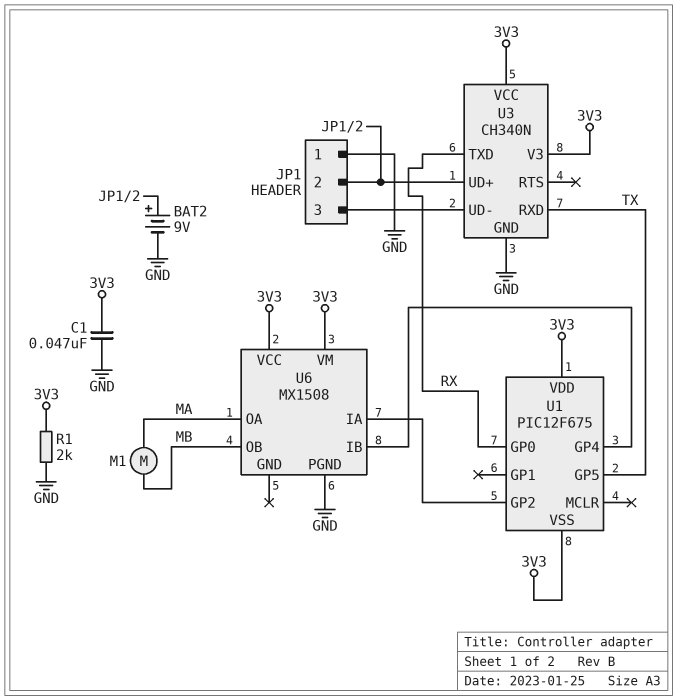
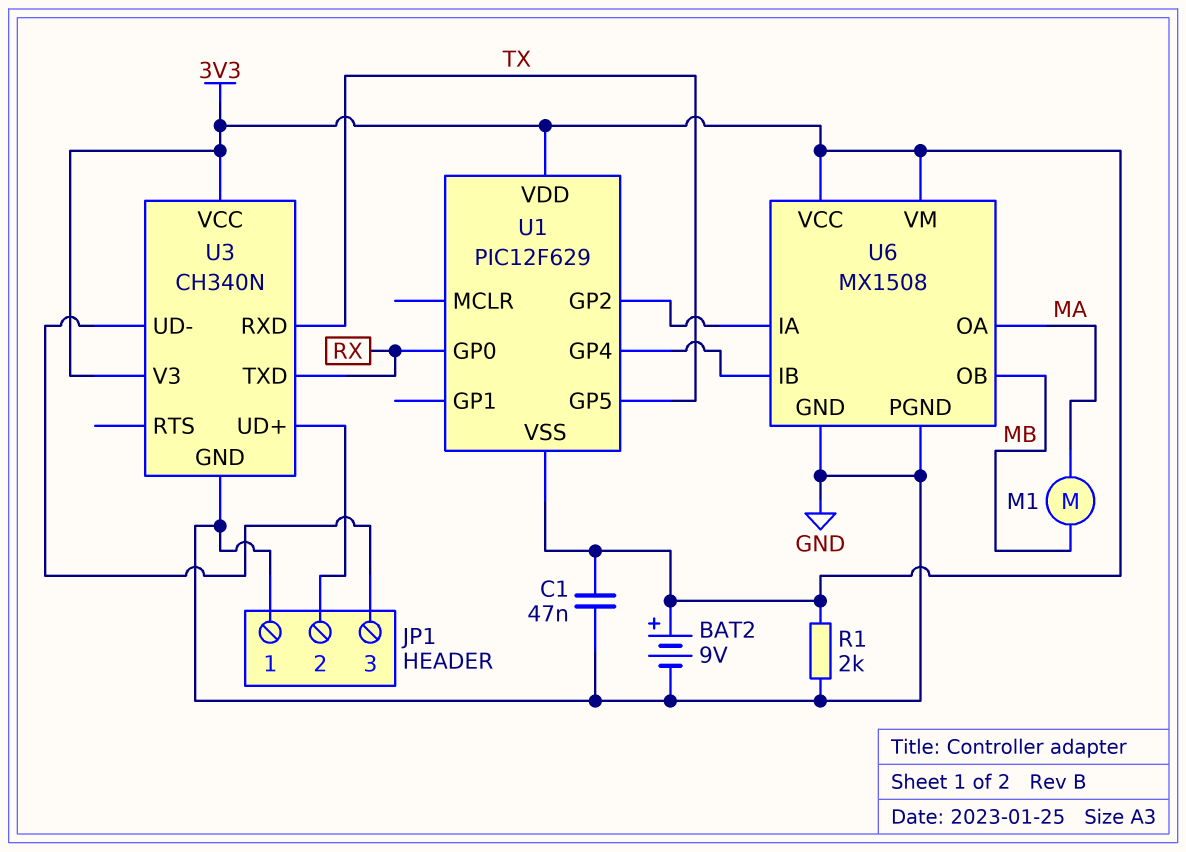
BAT2: 9V (plus JP1/2, minus GND) -> 9V (plus 3V3, minus GND)
U1: PIC12F675 -> PIC12F629
U6 pin GND: none -> GND

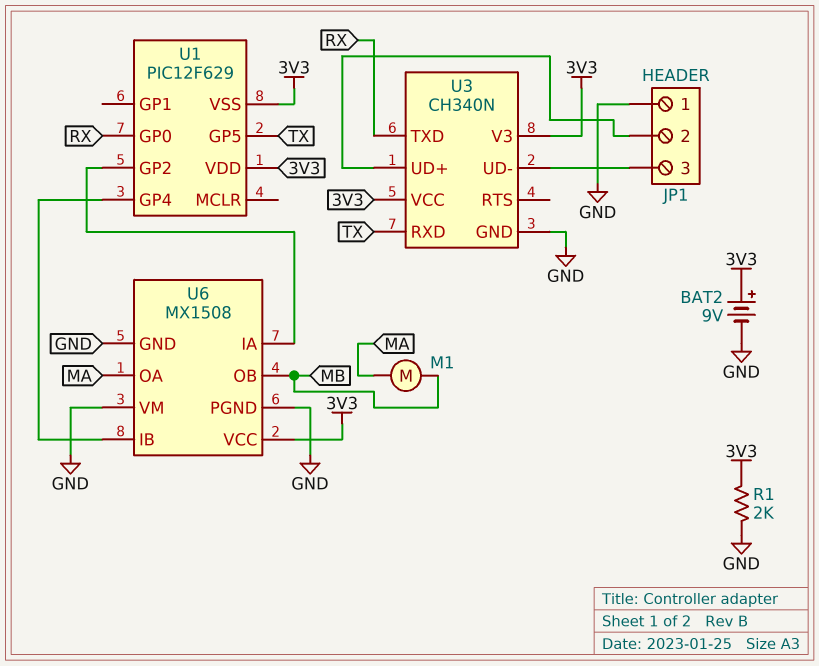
C1: 47nF (3V3, GND) -> none
U6 pin VM: 3V3 -> GND

